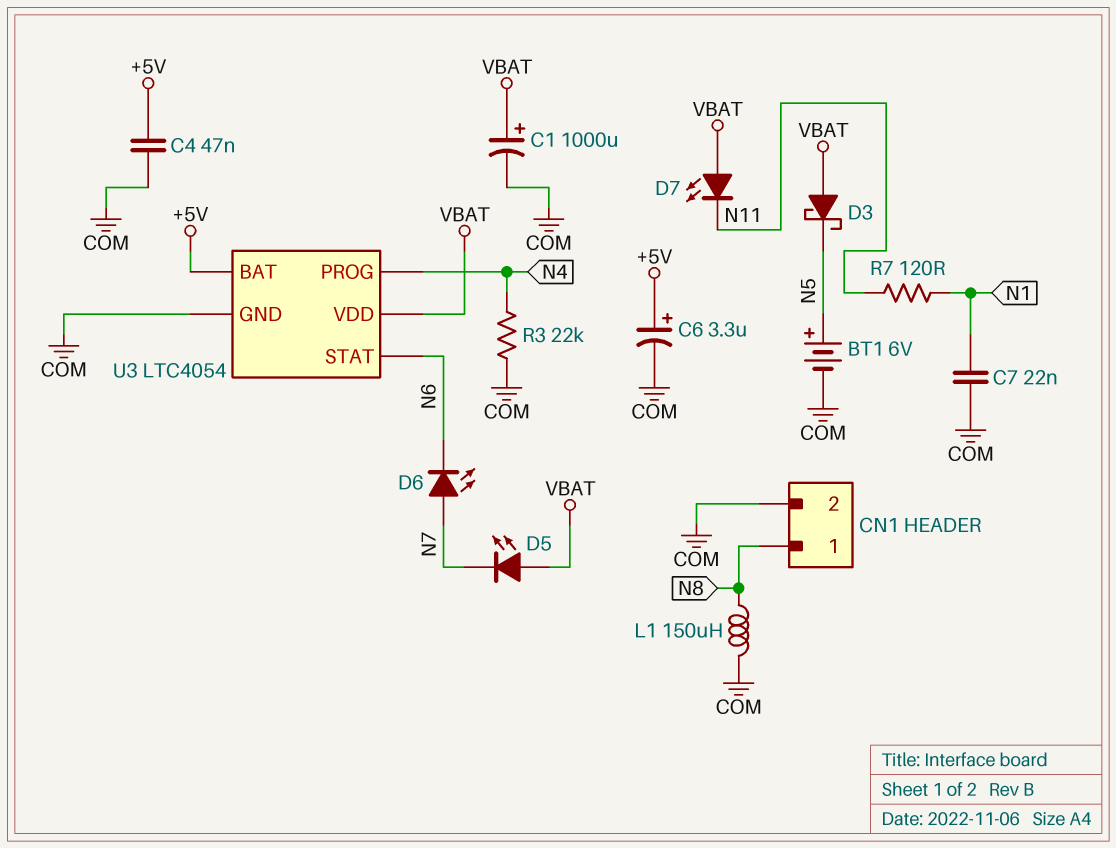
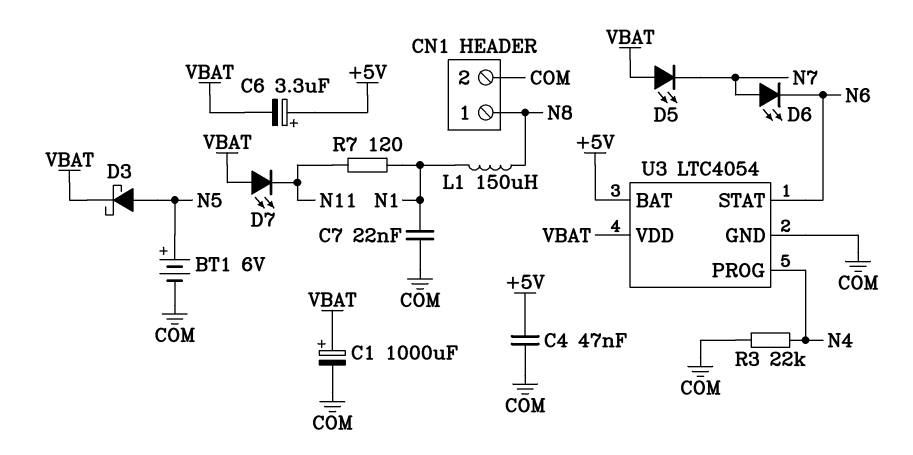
C6: 3.3uF (plus +5V, minus COM) -> 3.3uF (plus +5V, minus VBAT)
D3: schottky (A VBAT, K N5) -> schottky (A N5, K VBAT)
L1: 150uH (COM, N8) -> 150uH (N1, N8)

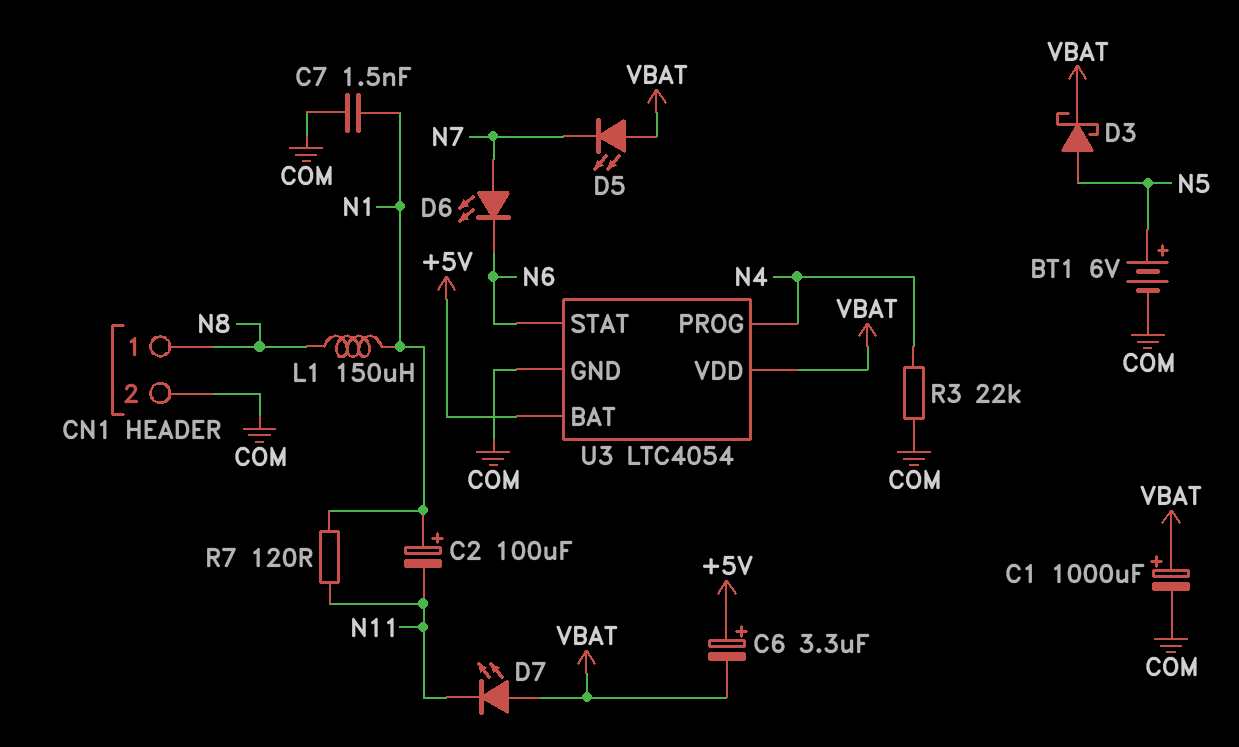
C2: none -> 100uF (plus N1, minus N11)
C4: 47nF (+5V, COM) -> none
C7: 22nF (COM, N1) -> 1.5nF (COM, N1)

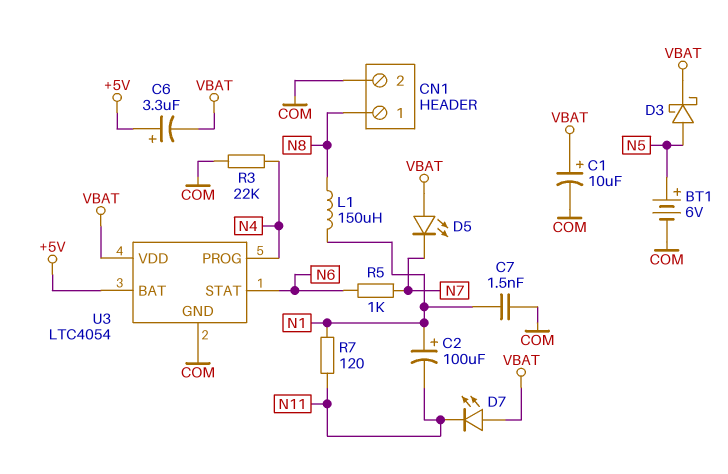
C1: 1000uF (plus VBAT, minus COM) -> 10uF (plus VBAT, minus COM)
D6: LED (A N7, K N6) -> none
R5: none -> 1k (N6, N7)

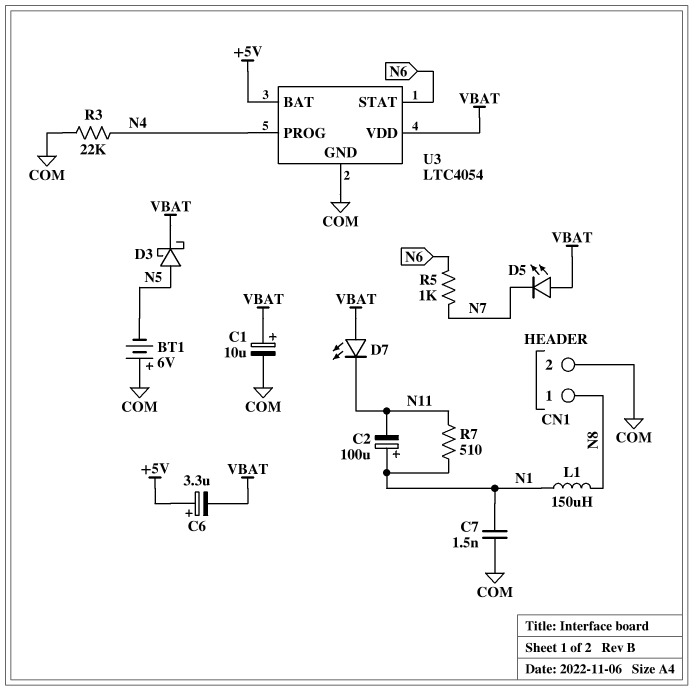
BT1: 6V (plus N5, minus COM) -> 6V (plus COM, minus N5)
R7: 120 (N1, N11) -> 510 (N1, N11)

